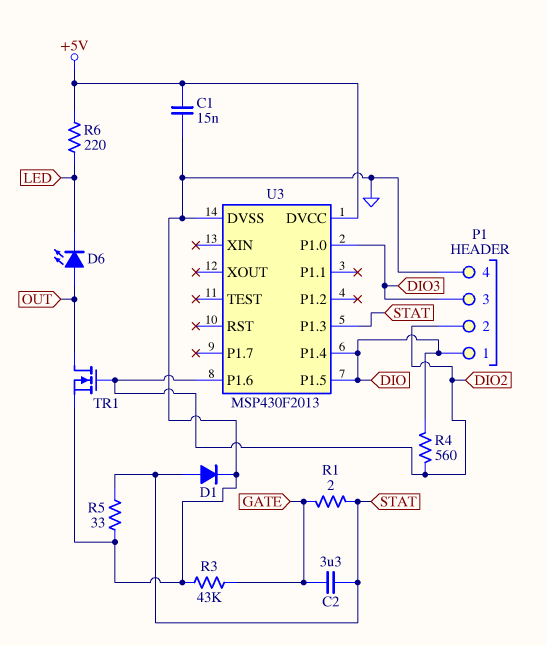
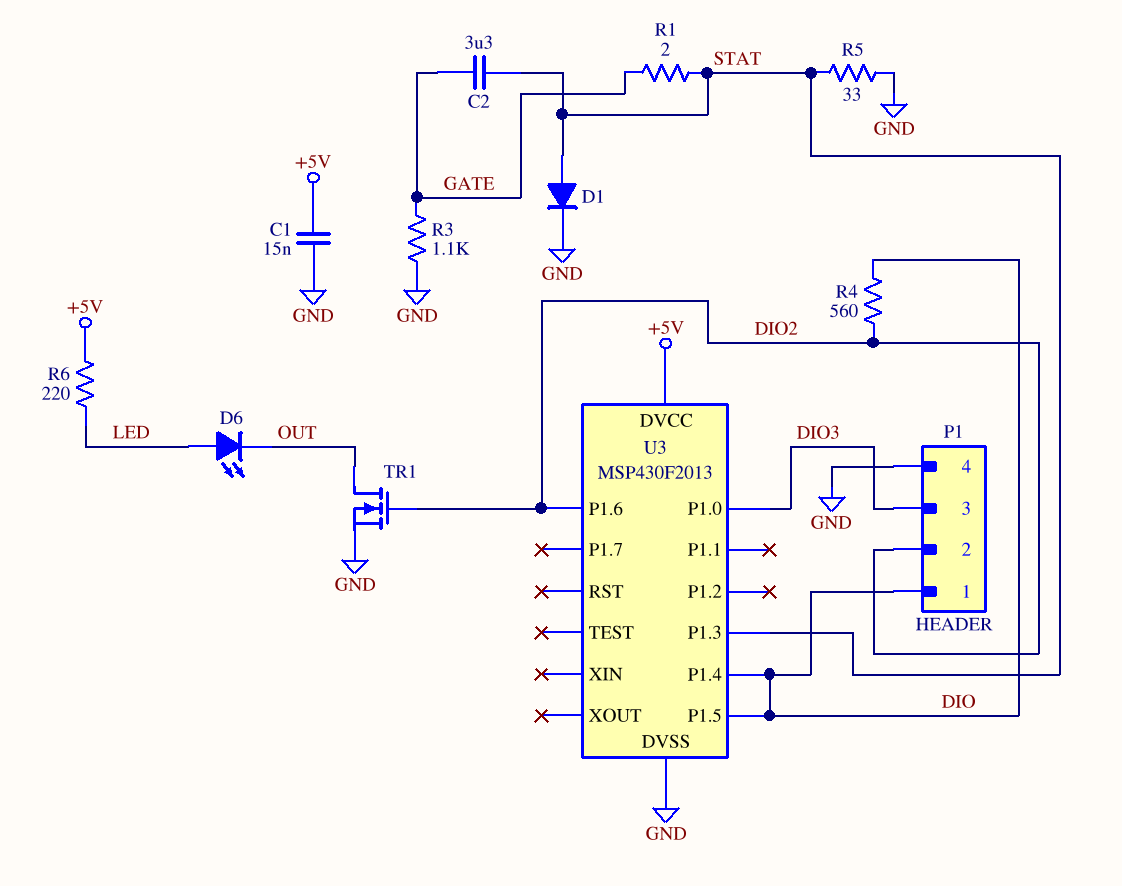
D6: LED (A OUT, K LED) -> LED (A LED, K OUT)
R3: 43k (GATE, GND) -> 1.1k (GATE, GND)

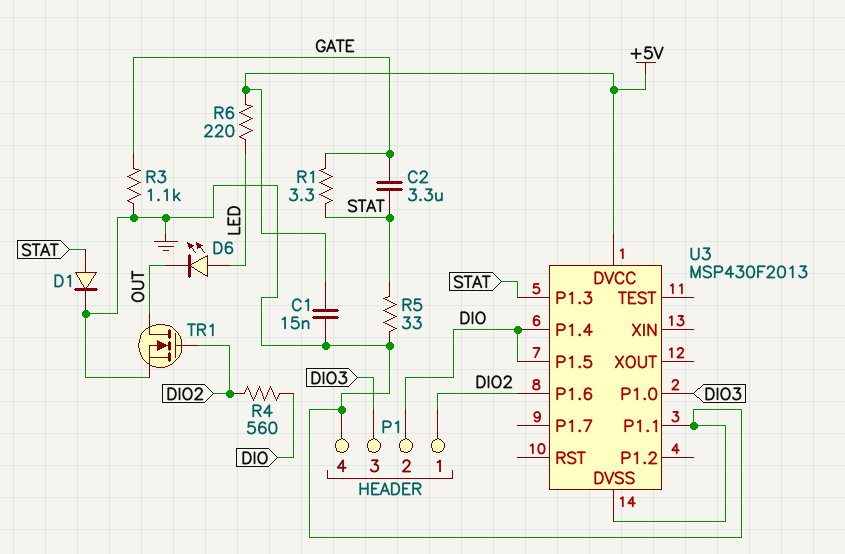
P1 pin 1: DIO -> DIO2
P1 pin 2: DIO2 -> DIO
R1: 2 (GATE, STAT) -> 3.3 (GATE, STAT)
U3 pin P1.1: none -> GND

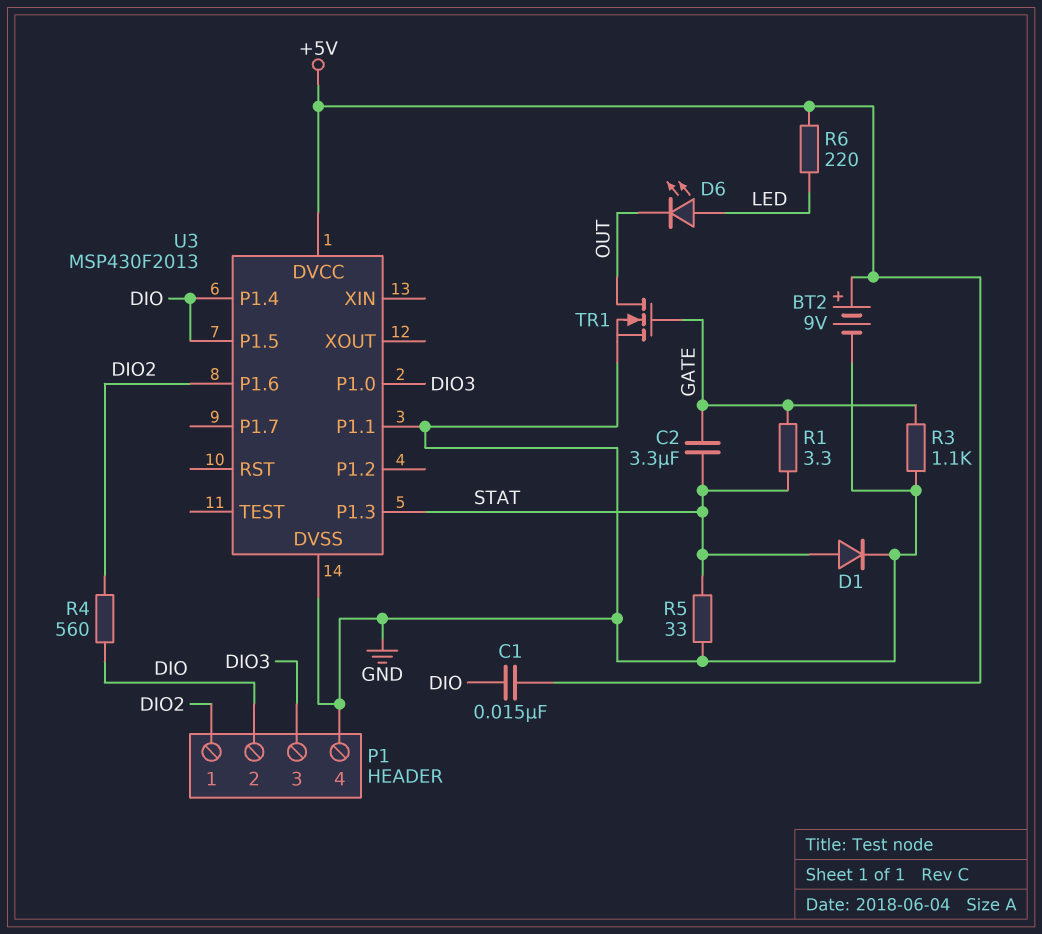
BT2: none -> 9V (plus +5V, minus GND)
C1: 15nF (+5V, GND) -> 15nF (+5V, DIO)
TR1: NMOS (G DIO2, D OUT, S GND) -> NMOS (G GATE, D OUT, S GND)

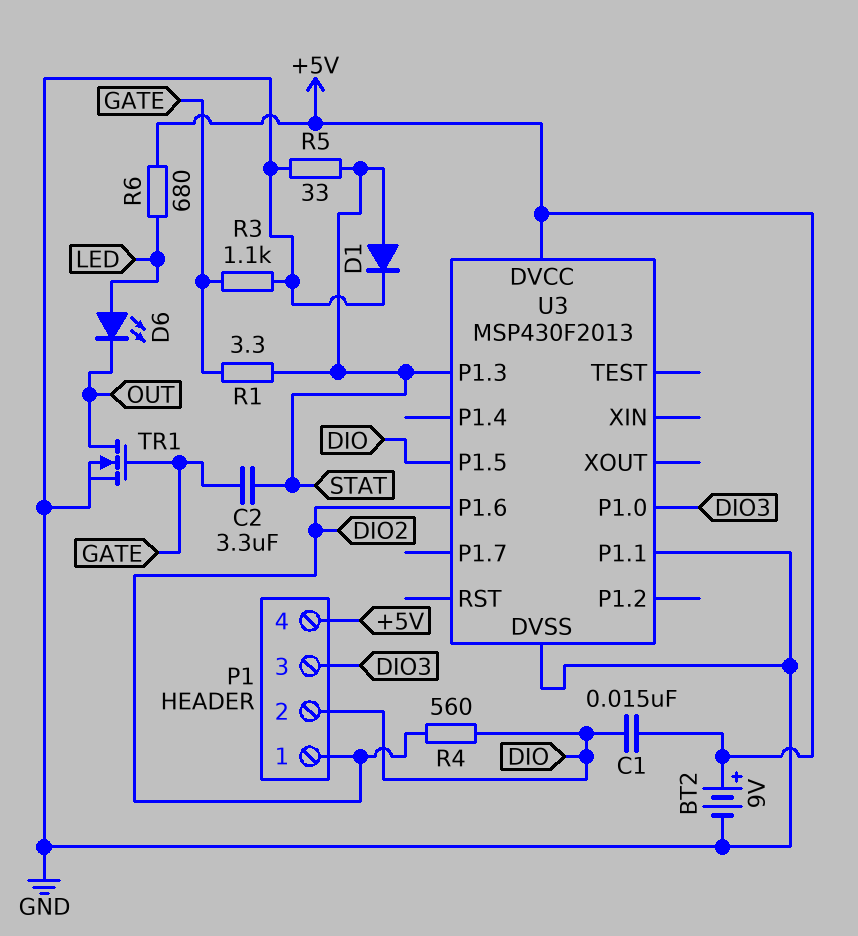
P1 pin 4: GND -> +5V
R6: 220 (+5V, LED) -> 680 (+5V, LED)
U3 pin P1.4: DIO -> none

